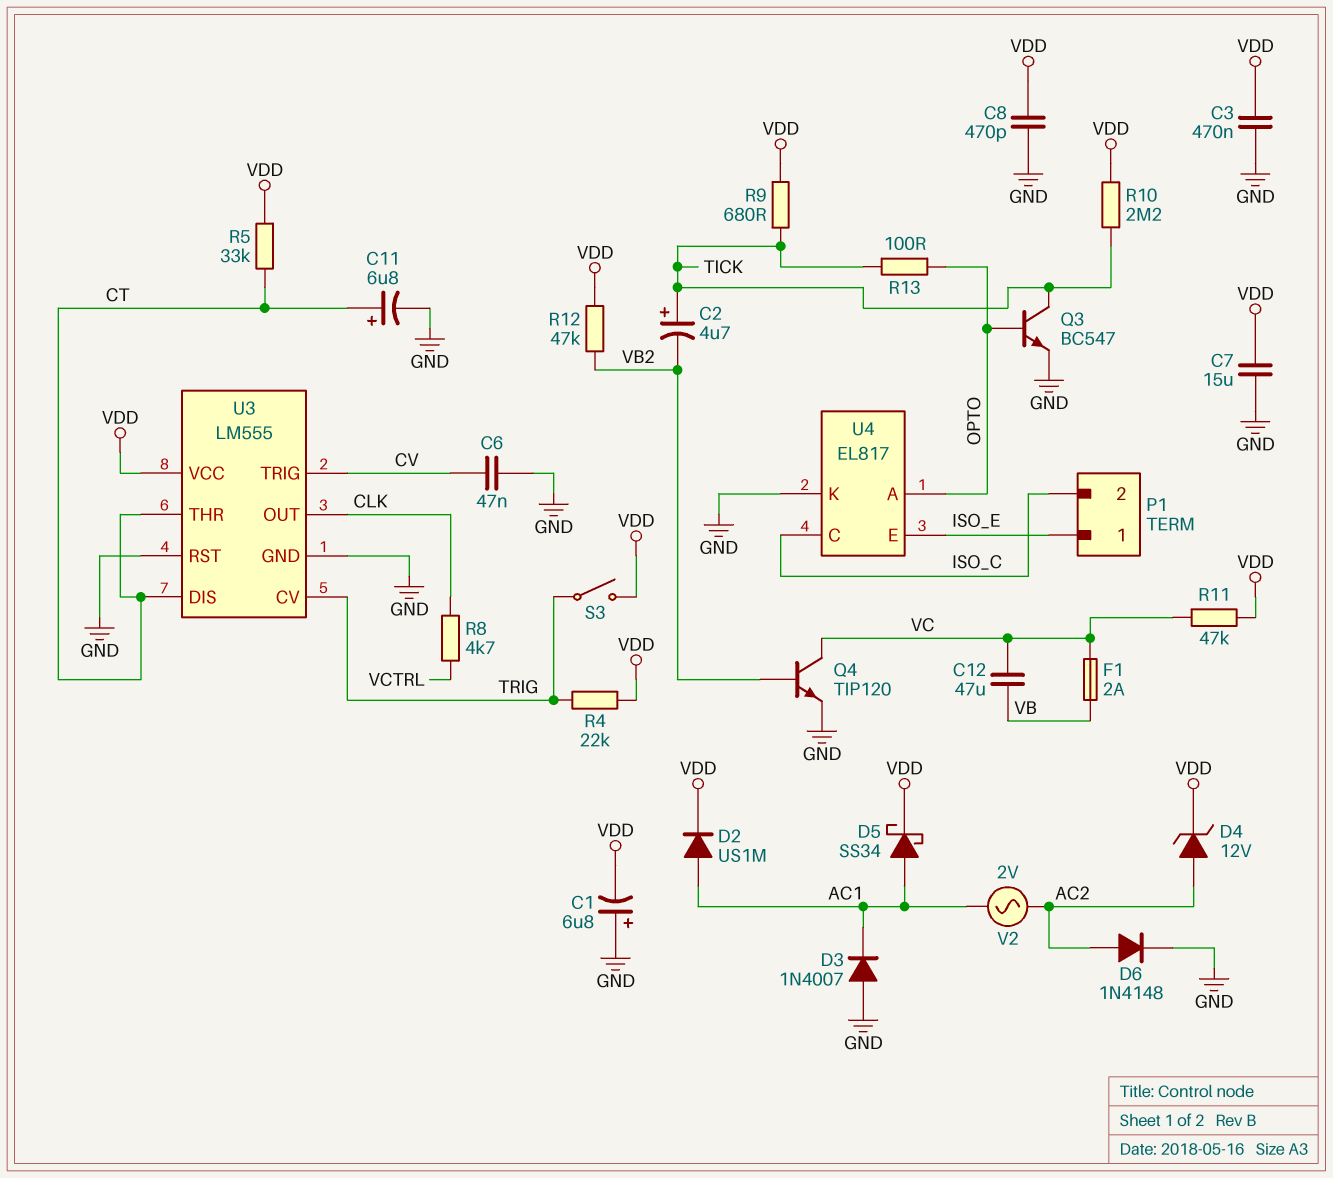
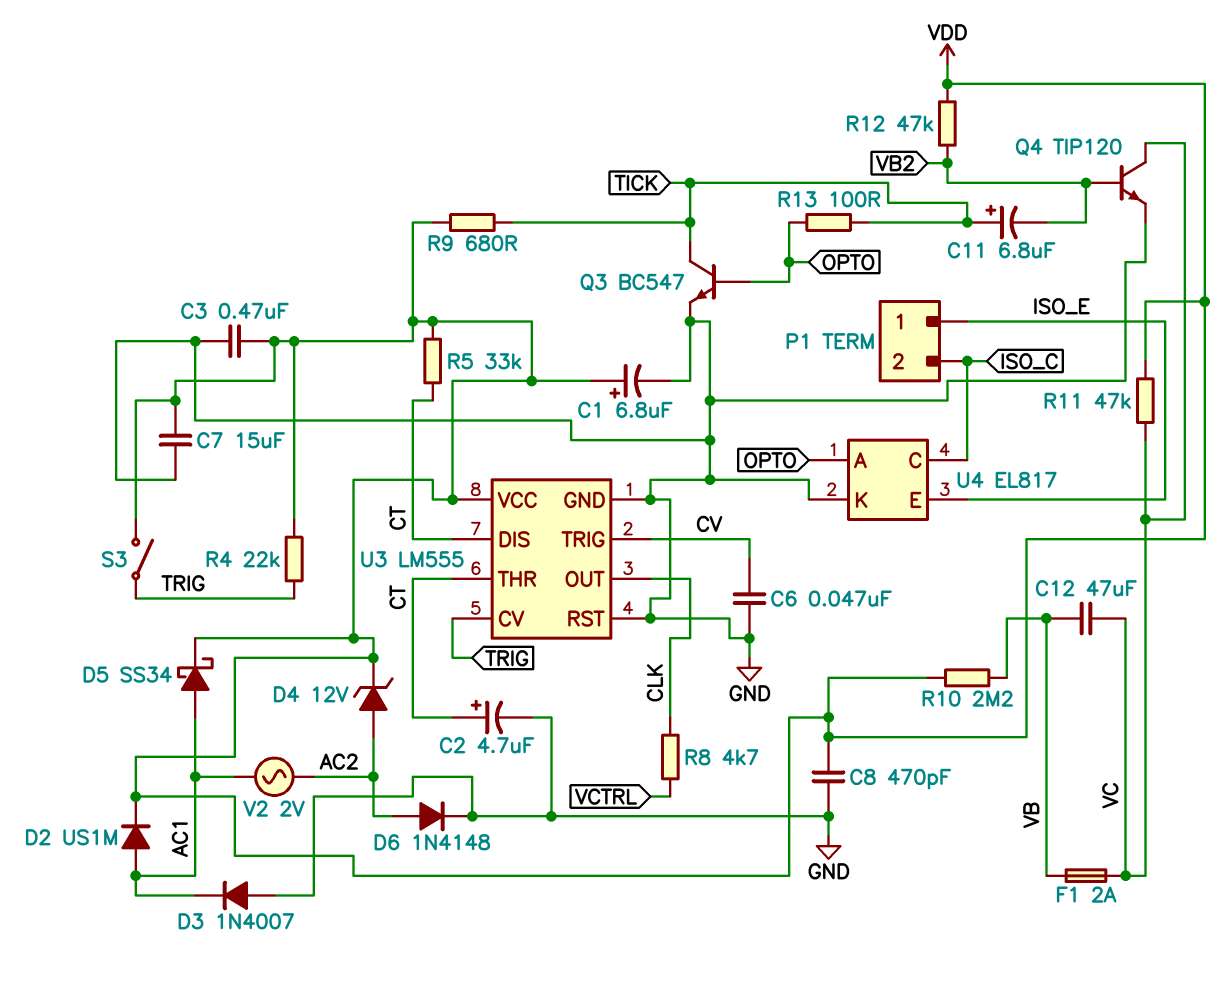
C1: 6.8uF (plus GND, minus VDD) -> 6.8uF (plus VDD, minus GND)
C2: 4.7uF (plus TICK, minus VB2) -> 4.7uF (plus CT, minus GND)
C11: 6.8uF (plus CT, minus GND) -> 6.8uF (plus TICK, minus VB2)
R10: 2.2M (TICK, VDD) -> 2.2M (VB, VDD)

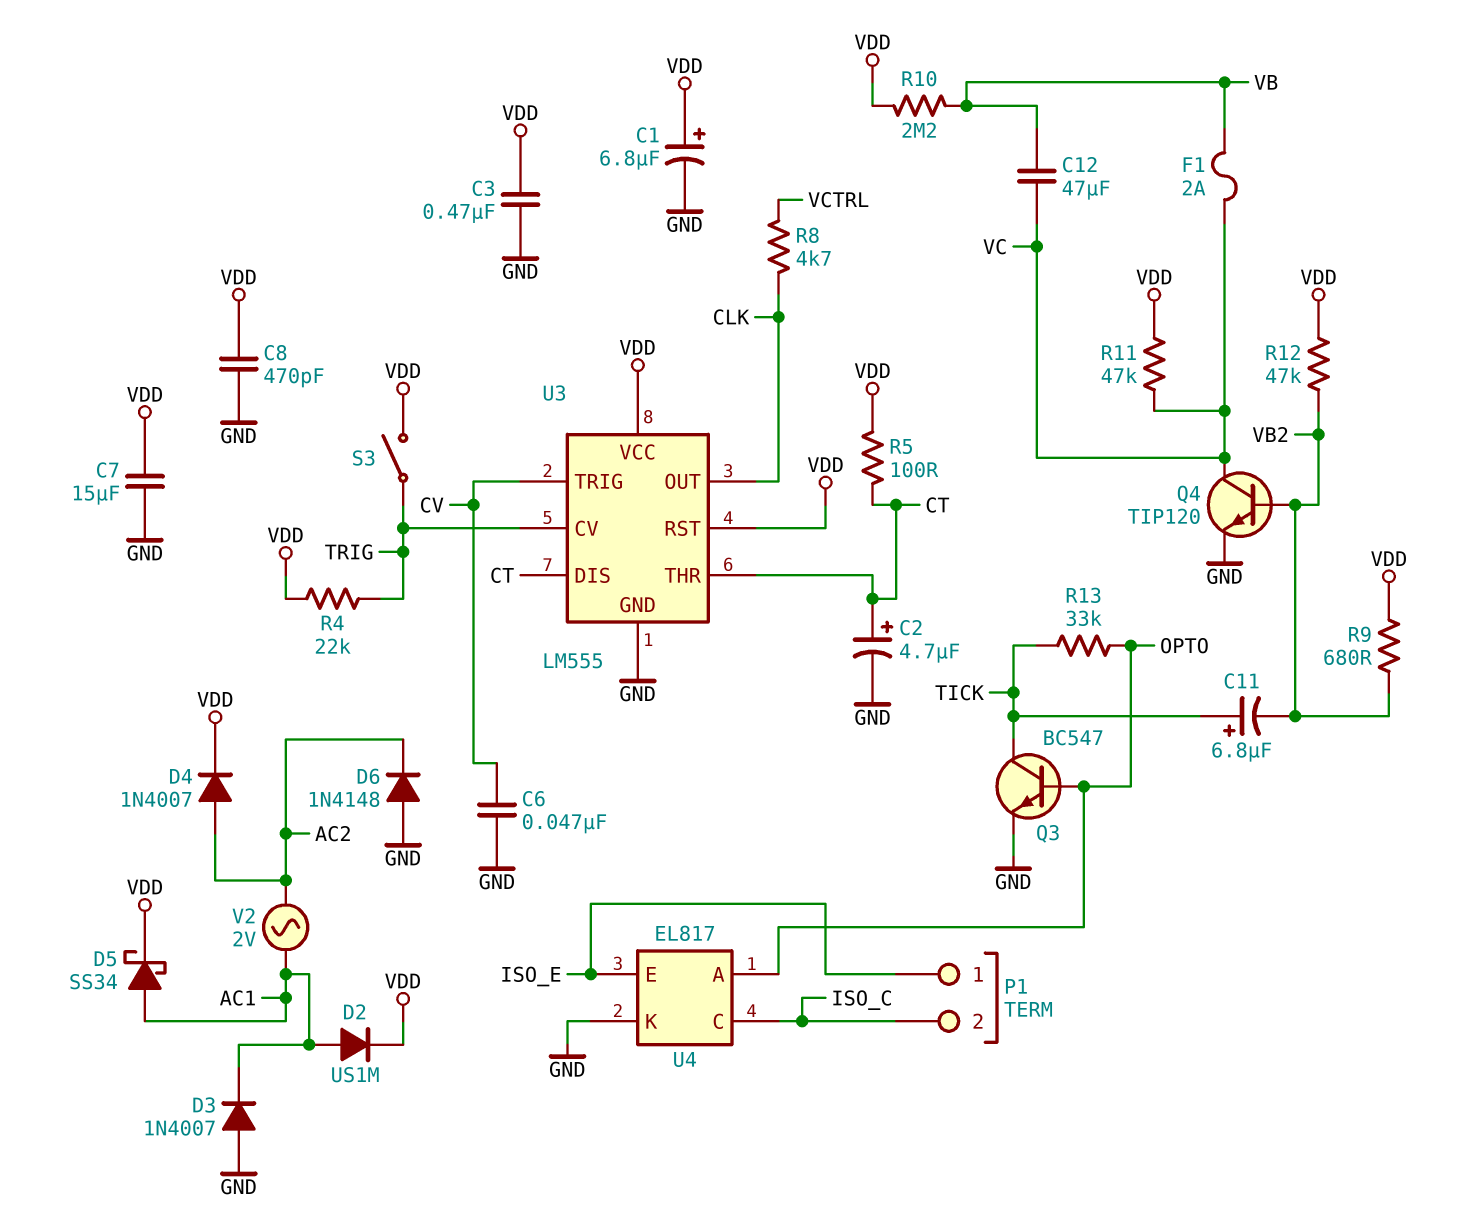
D4: zener 12V (A AC2, K VDD) -> diode 1N4007 (A AC2, K VDD)
D6: diode 1N4148 (A AC2, K GND) -> diode 1N4148 (A GND, K AC2)
R5: 33k (CT, VDD) -> 100 (CT, VDD)
R9: 680 (TICK, VDD) -> 680 (VB2, VDD)
R13: 100 (OPTO, TICK) -> 33k (OPTO, TICK)
U3 pin RST: GND -> VDD

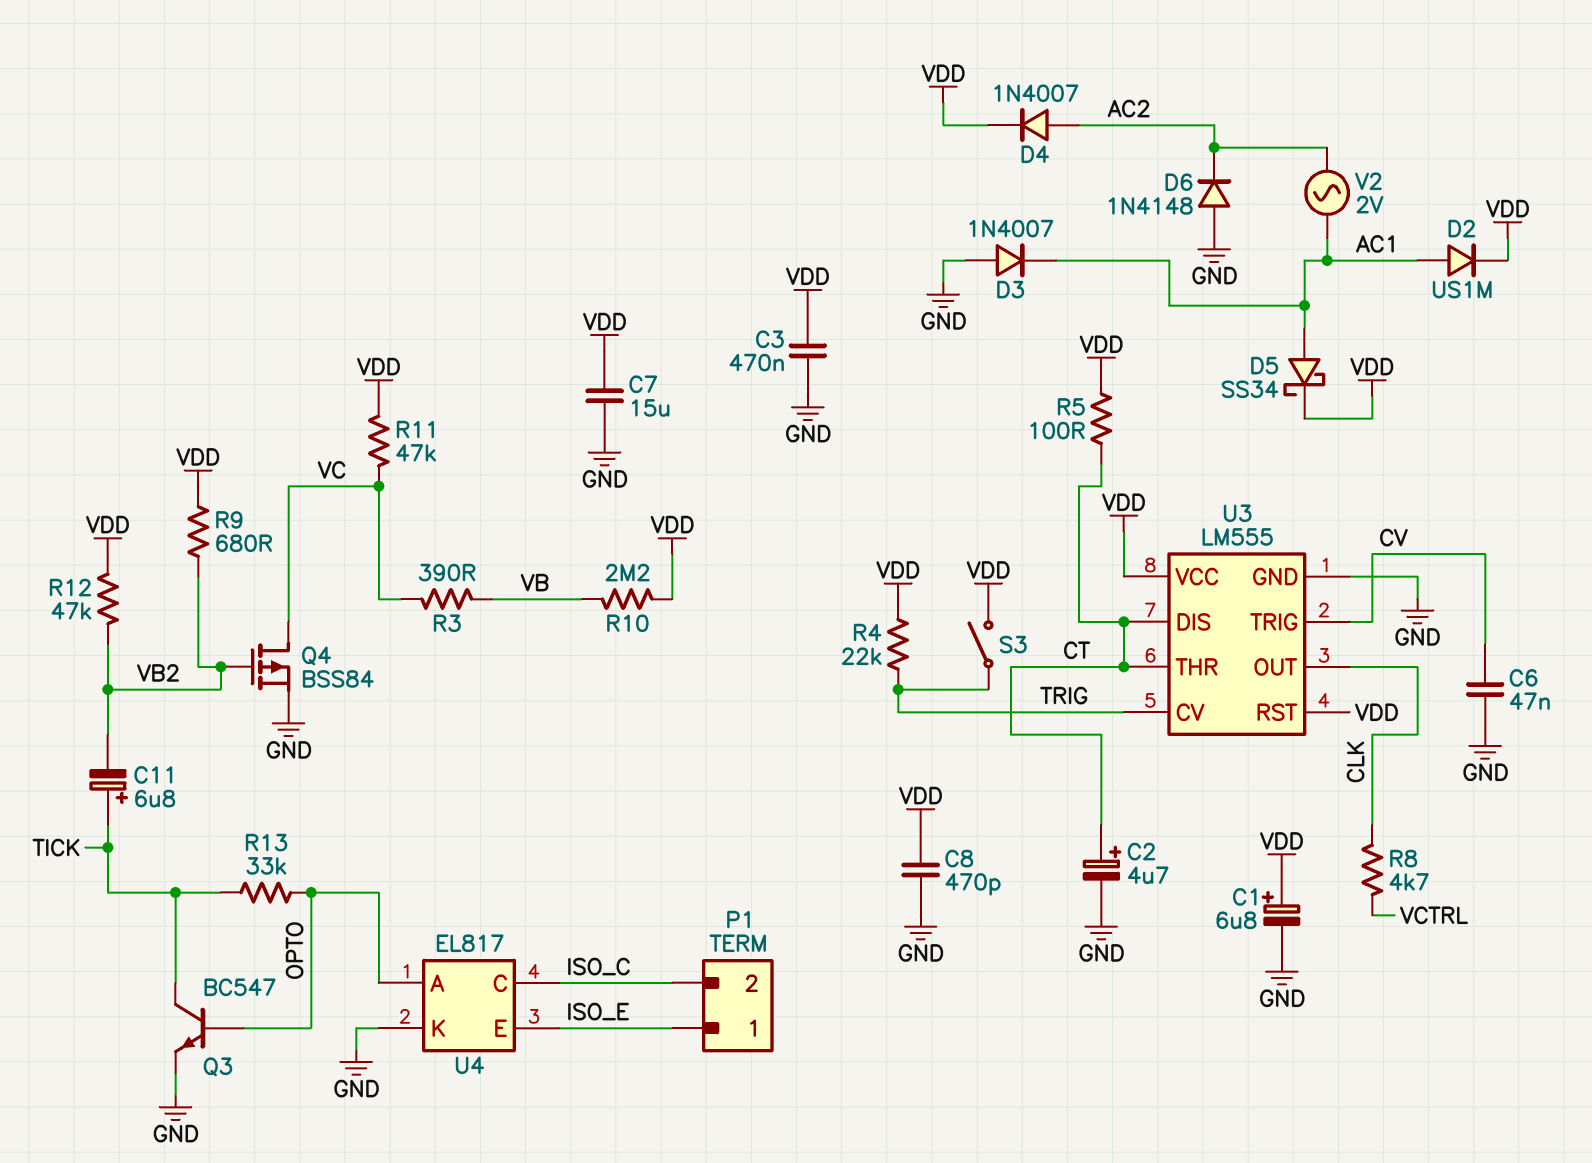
C12: 47uF (VB, VC) -> none
F1: 2A (VB, VC) -> none
Q4: NPN TIP120 (B VB2, C VC, E GND) -> PMOS BSS84 (G VB2, D VC, S GND)
R3: none -> 390 (VB, VC)

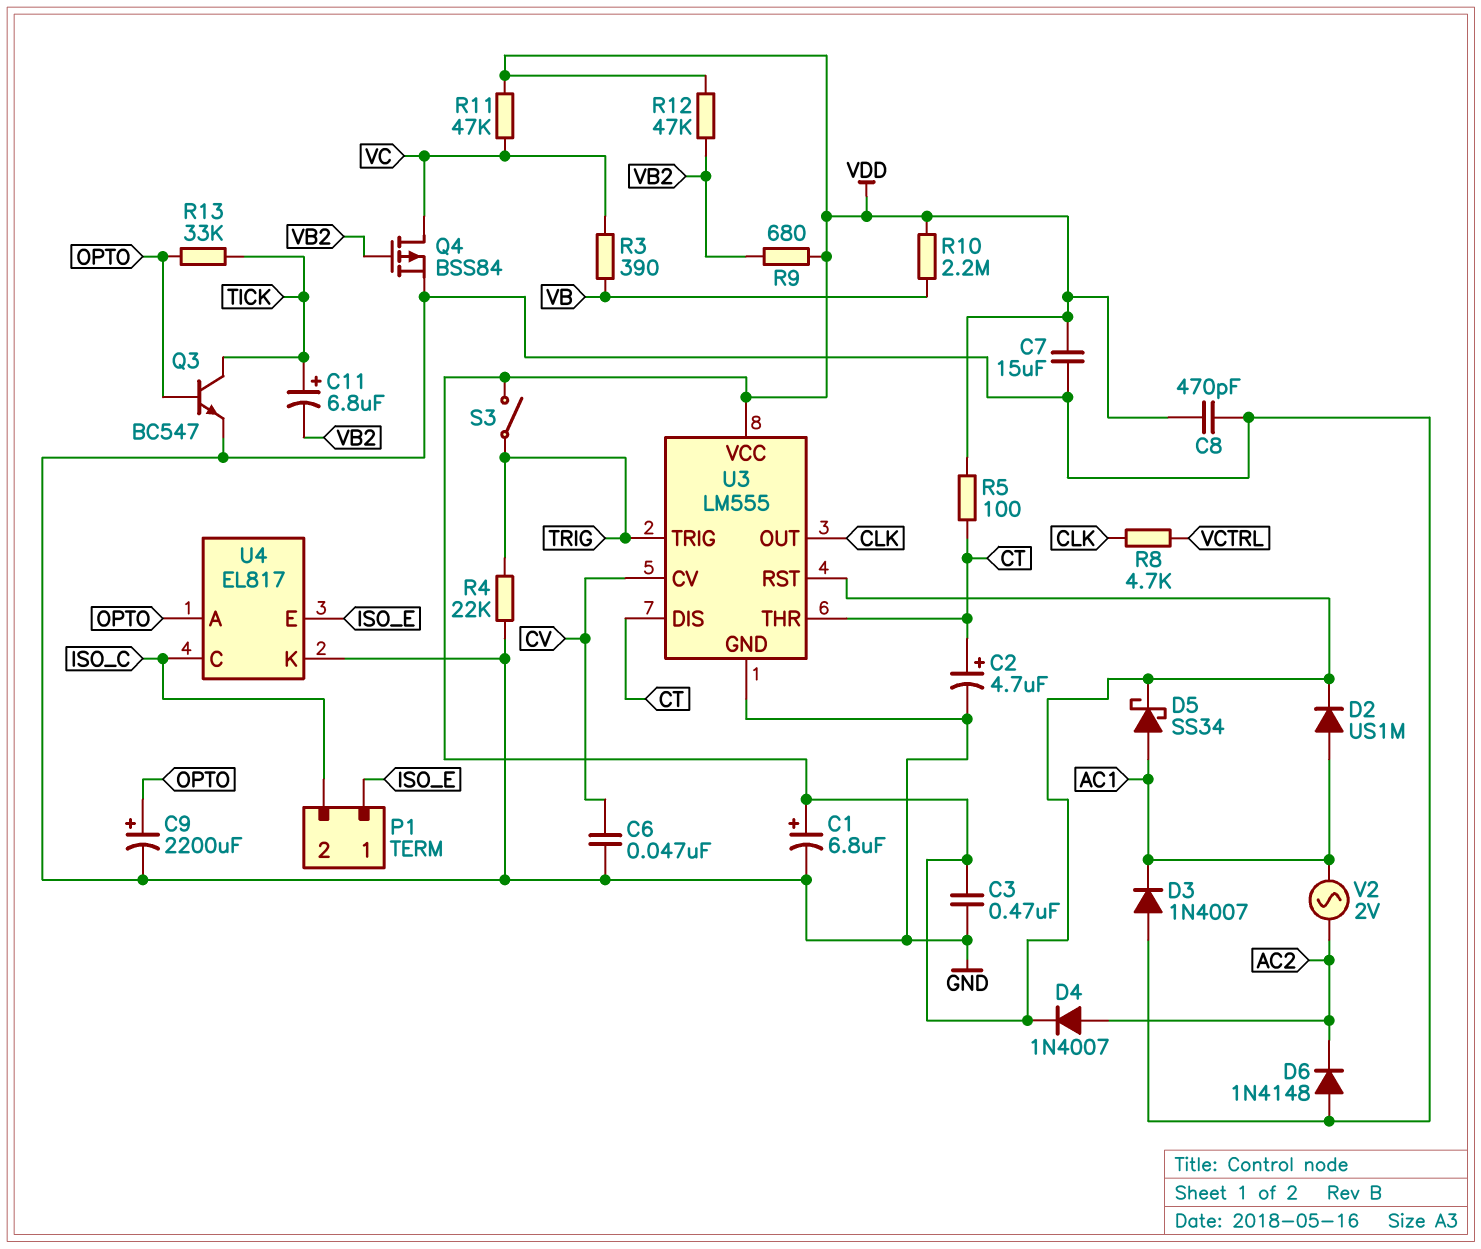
C9: none -> 2200uF (plus OPTO, minus GND)
R4: 22k (TRIG, VDD) -> 22k (GND, TRIG)
U3 pin CV: TRIG -> CV
U3 pin TRIG: CV -> TRIG

